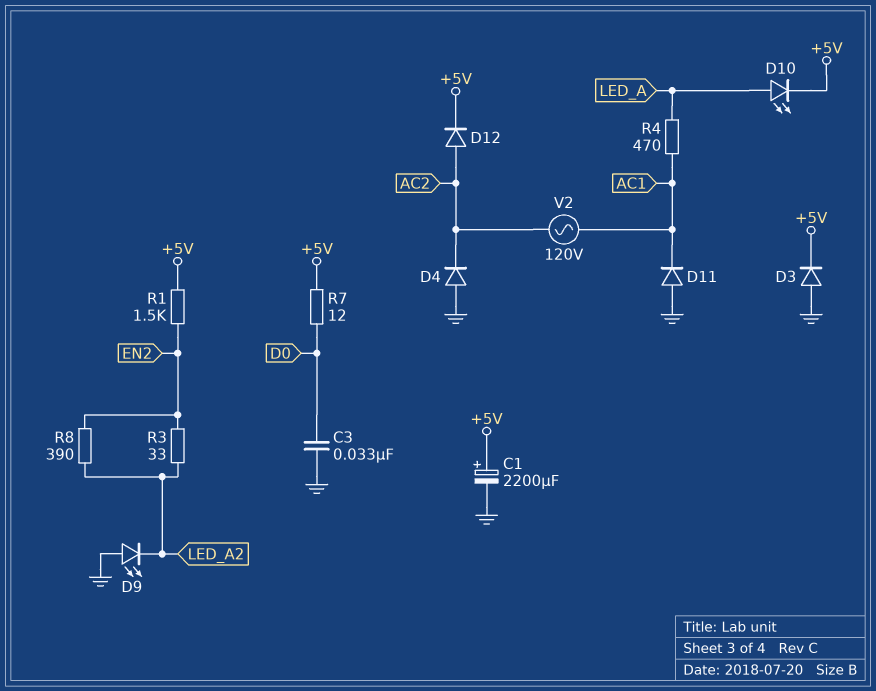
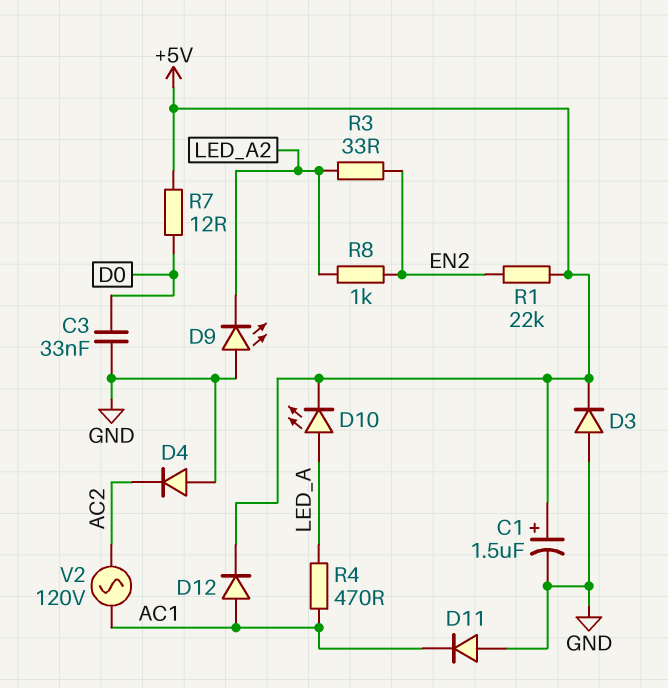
C1: 2200uF (plus +5V, minus GND) -> 1.5uF (plus +5V, minus GND)
D12: diode (A AC2, K +5V) -> diode (A AC1, K +5V)
R1: 1.5k (+5V, EN2) -> 22k (+5V, EN2)
R8: 390 (EN2, LED_A2) -> 1k (EN2, LED_A2)

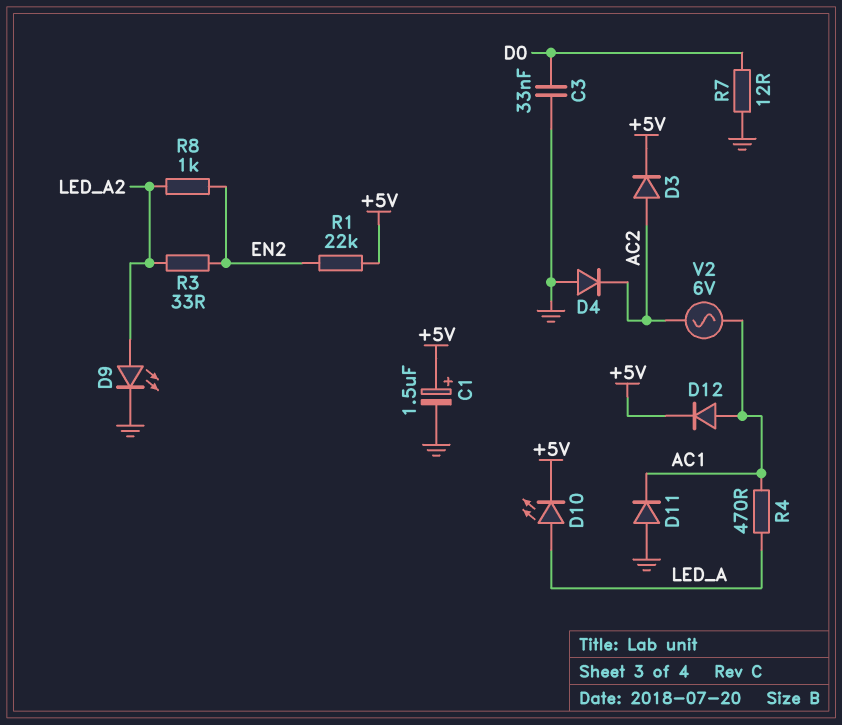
D3: diode (A GND, K +5V) -> diode (A AC2, K +5V)
D9: LED (A GND, K LED_A2) -> LED (A LED_A2, K GND)
R7: 12 (+5V, D0) -> 12 (D0, GND)
V2: AC 120V (AC1, AC2) -> AC 6V (AC1, AC2)

